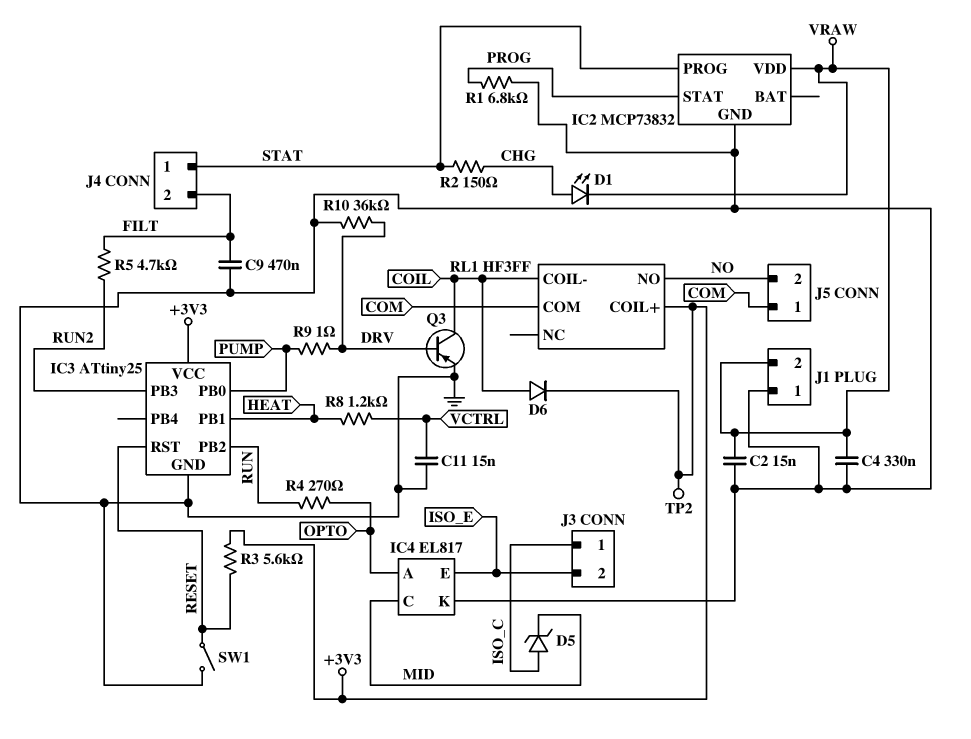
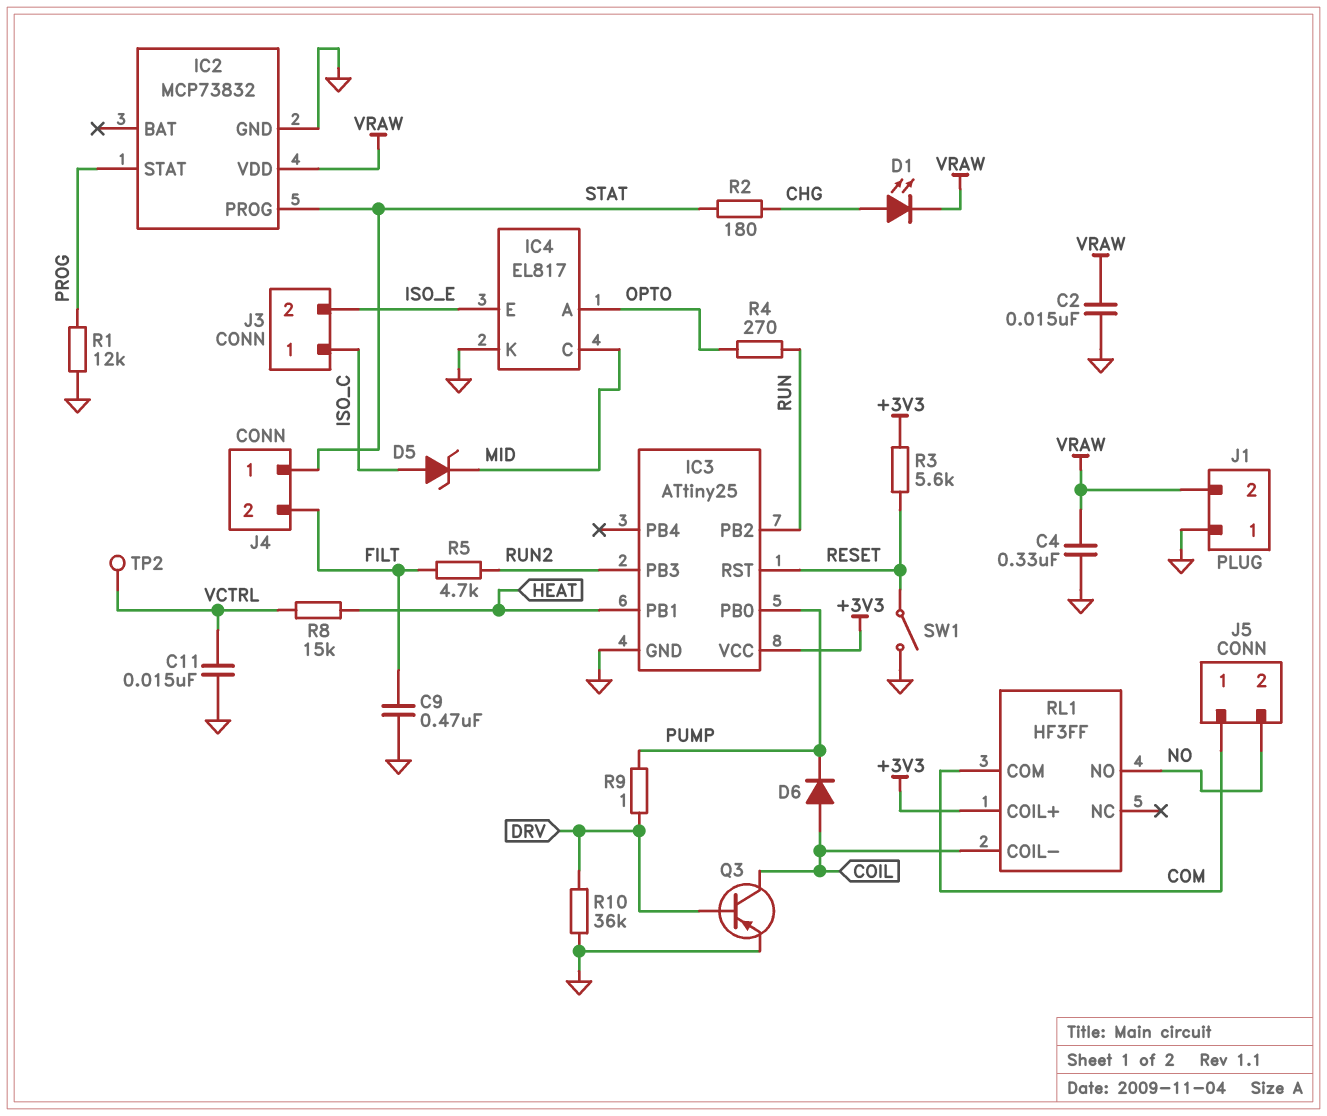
D6: diode (A COIL, K +3V3) -> diode (A COIL, K PUMP)
R1: 6.8k (GND, PROG) -> 12k (GND, PROG)
R2: 150 (CHG, STAT) -> 180 (CHG, STAT)
R8: 1.2k (HEAT, VCTRL) -> 15k (HEAT, VCTRL)
TP2: test point (+3V3) -> test point (VCTRL)

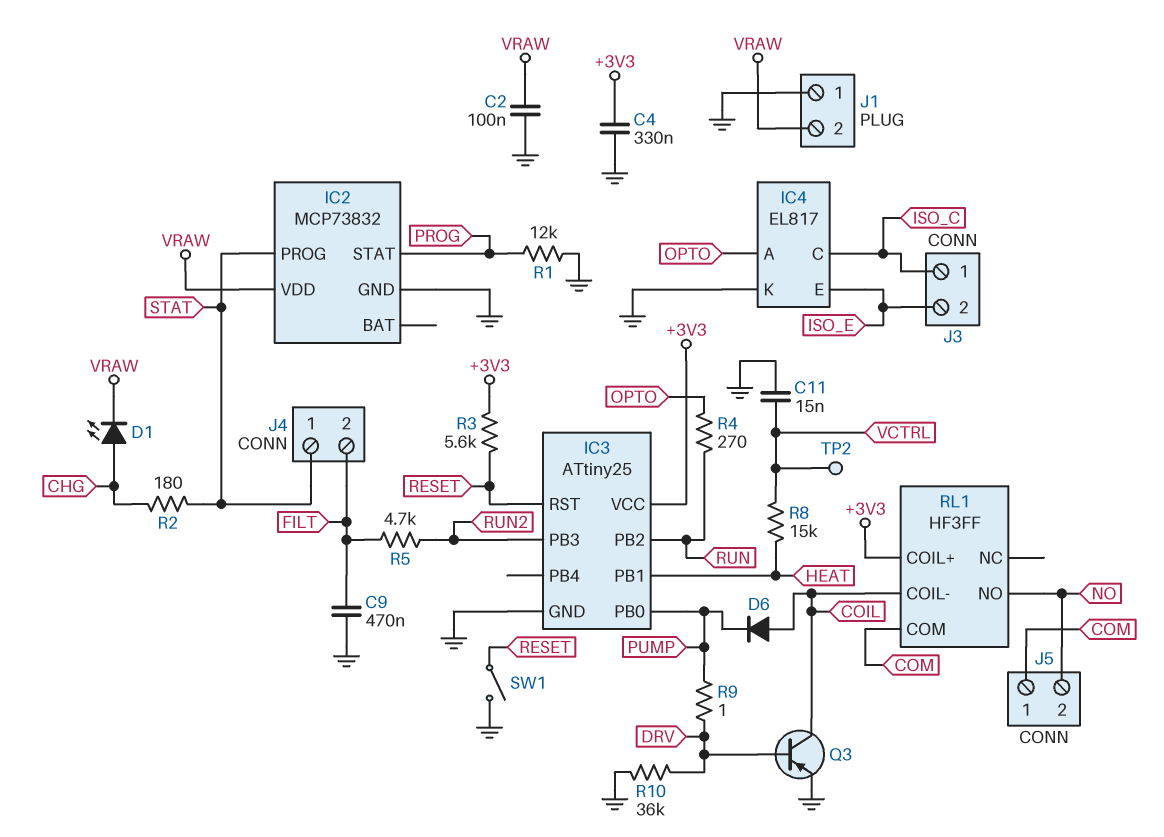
C2: 15nF (GND, VRAW) -> 100nF (GND, VRAW)
C4: 330nF (GND, VRAW) -> 330nF (+3V3, GND)
D5: zener (A ISO_C, K MID) -> none
IC4 pin C: MID -> ISO_C

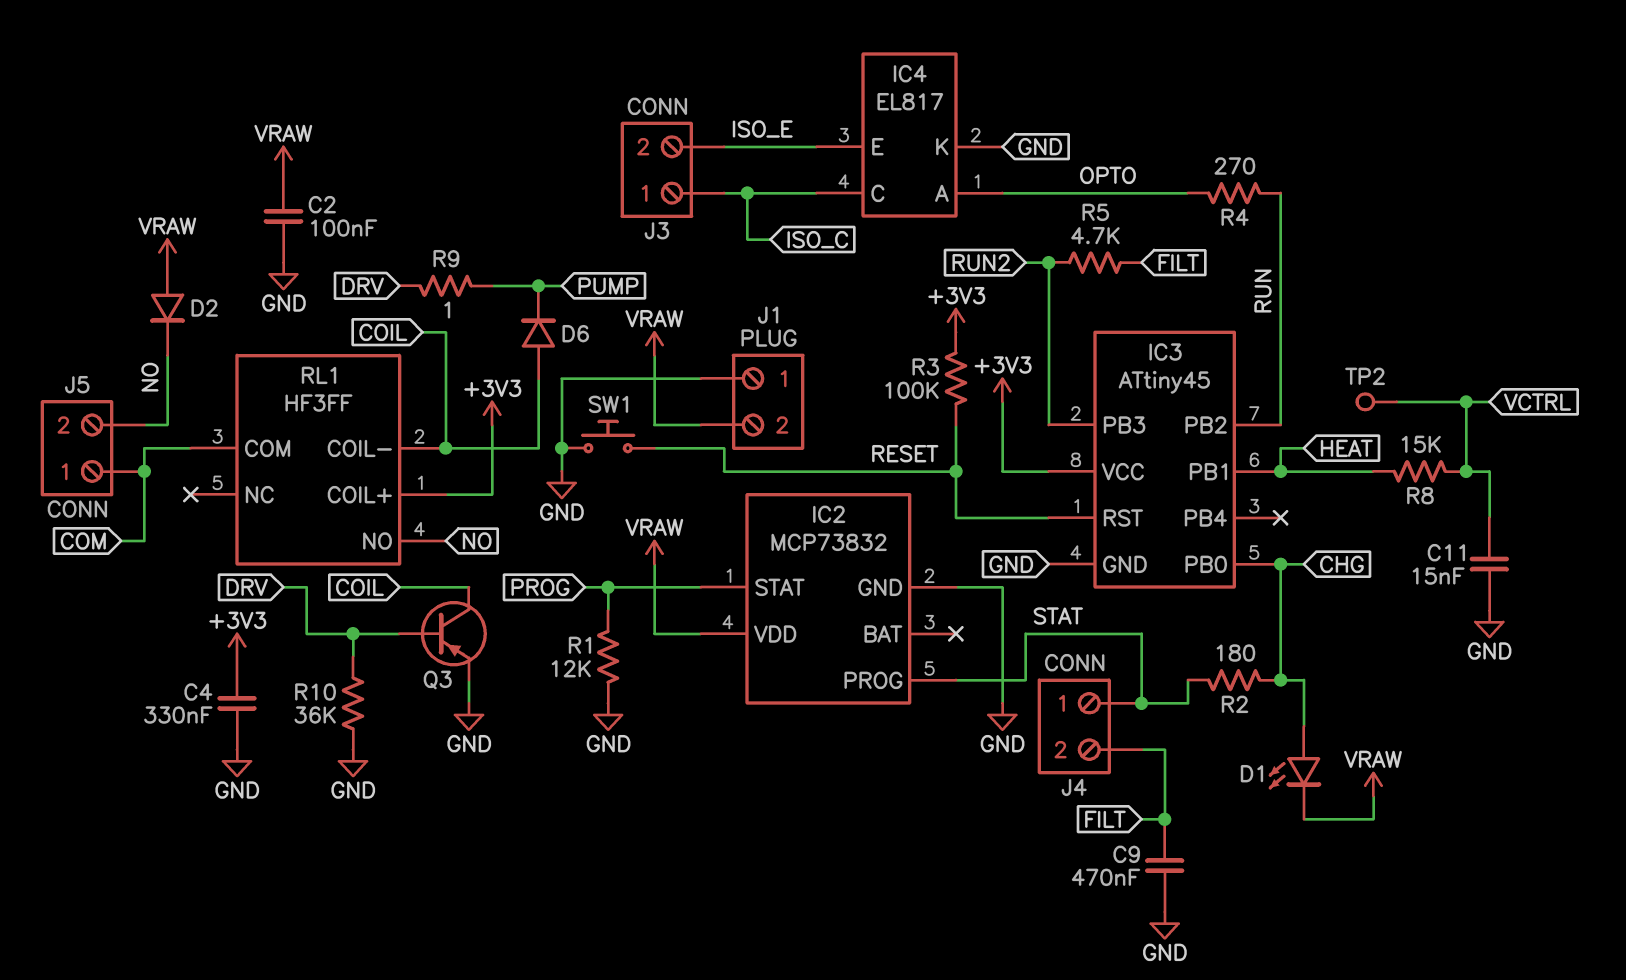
D2: none -> diode (A VRAW, K NO)
IC3: ATtiny25 -> ATtiny45
IC3 pin PB0: PUMP -> CHG
R3: 5.6k (+3V3, RESET) -> 100k (+3V3, RESET)
SW1: switch (GND, RESET) -> button (GND, RESET)

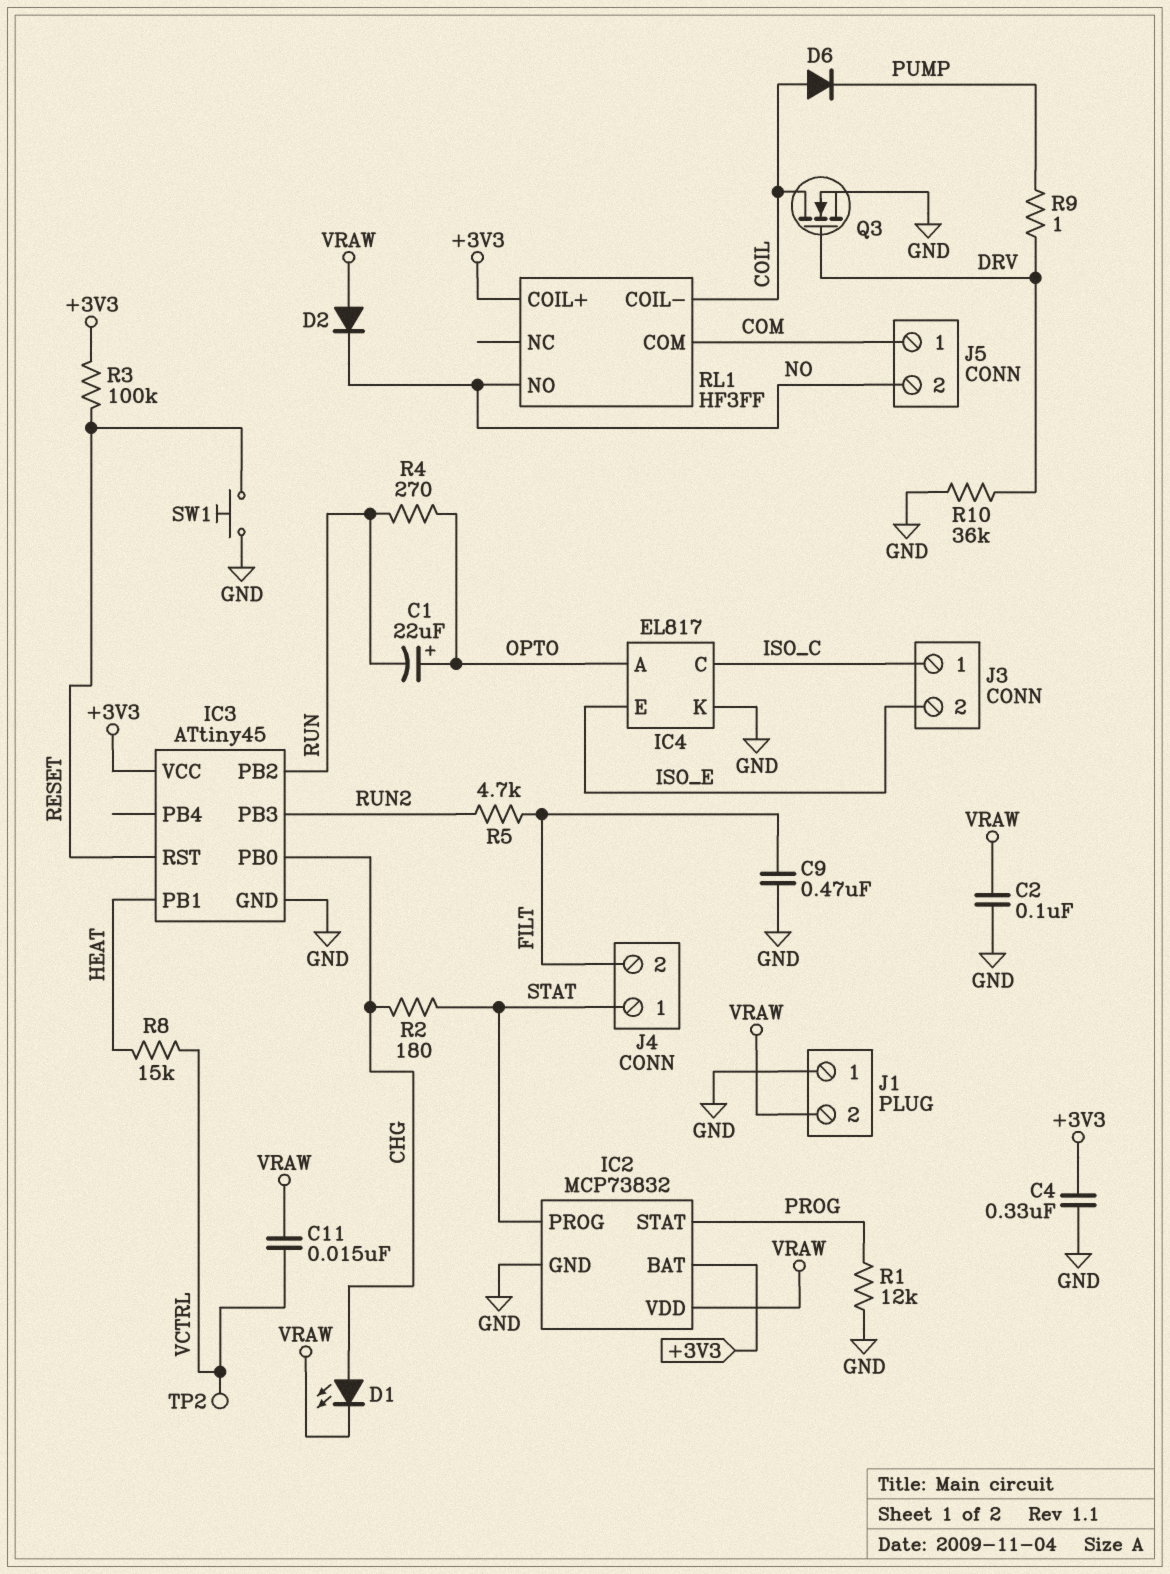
C1: none -> 22uF (plus OPTO, minus RUN)
C11: 15nF (GND, VCTRL) -> 15nF (VCTRL, VRAW)
IC2 pin BAT: none -> +3V3
Q3: PNP (B DRV, C COIL, E GND) -> NMOS (G DRV, D COIL, S GND)

